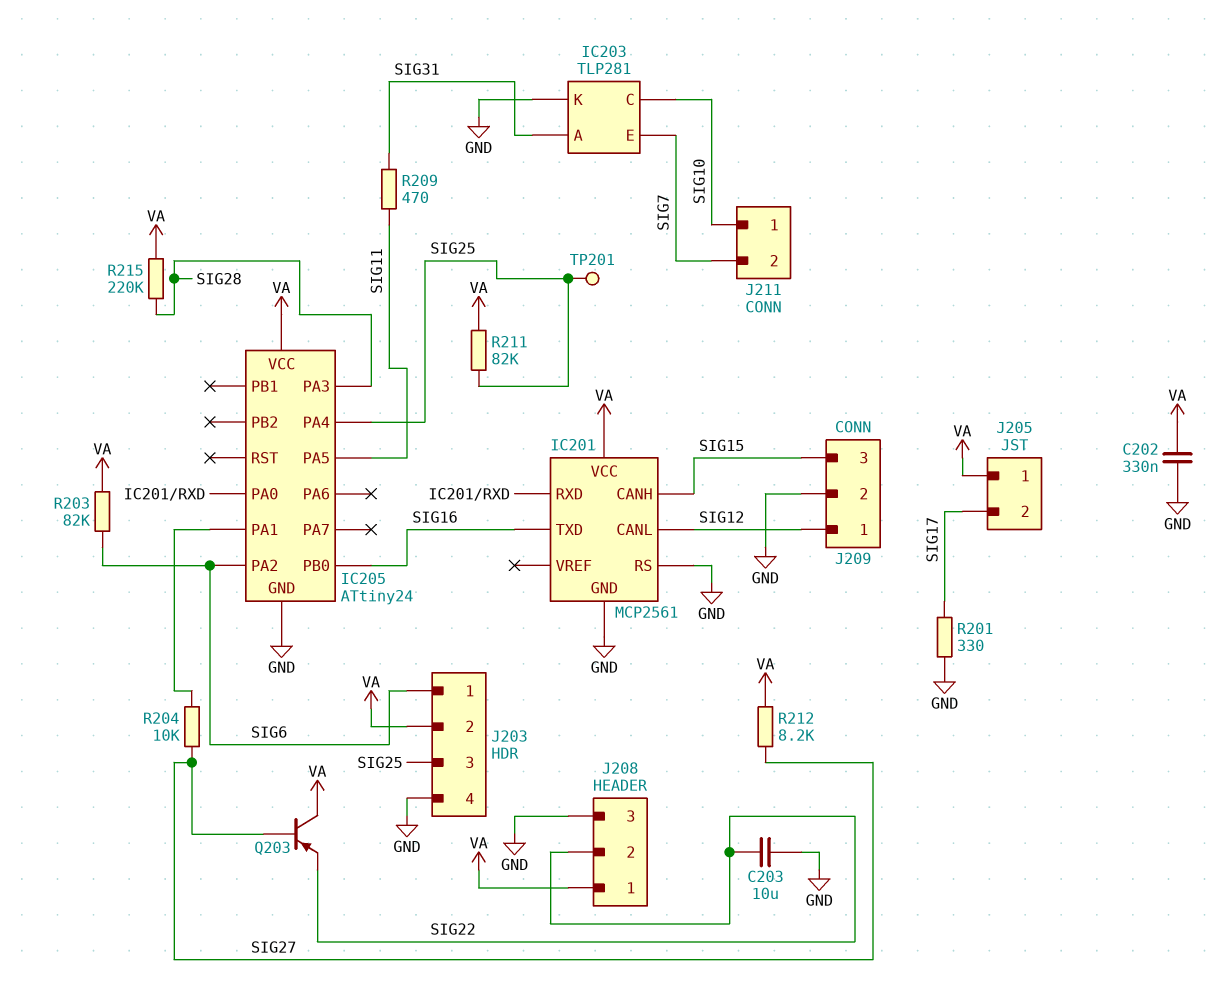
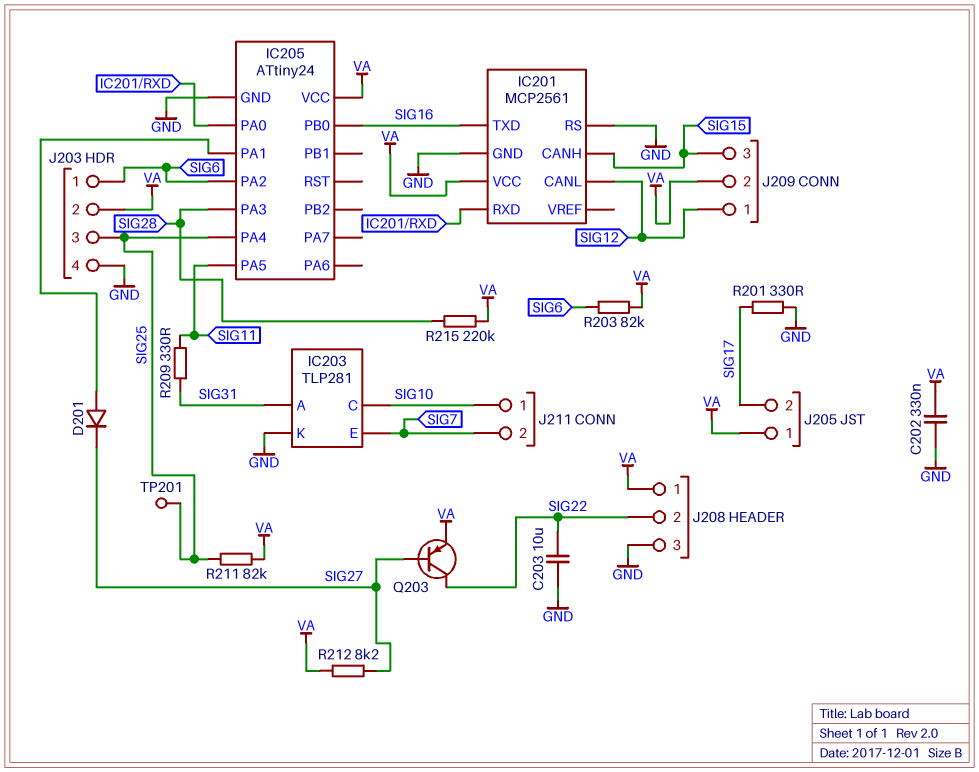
D201: none -> diode (A IC205/PA1, K SIG27)
J209 pin 2: GND -> VA
Q203: PNP (B SIG27, C VA, E SIG22) -> PNP (B SIG27, C SIG22, E VA)
R204: 10k (IC205/PA1, SIG27) -> none
R209: 470 (SIG11, SIG31) -> 330 (SIG11, SIG31)

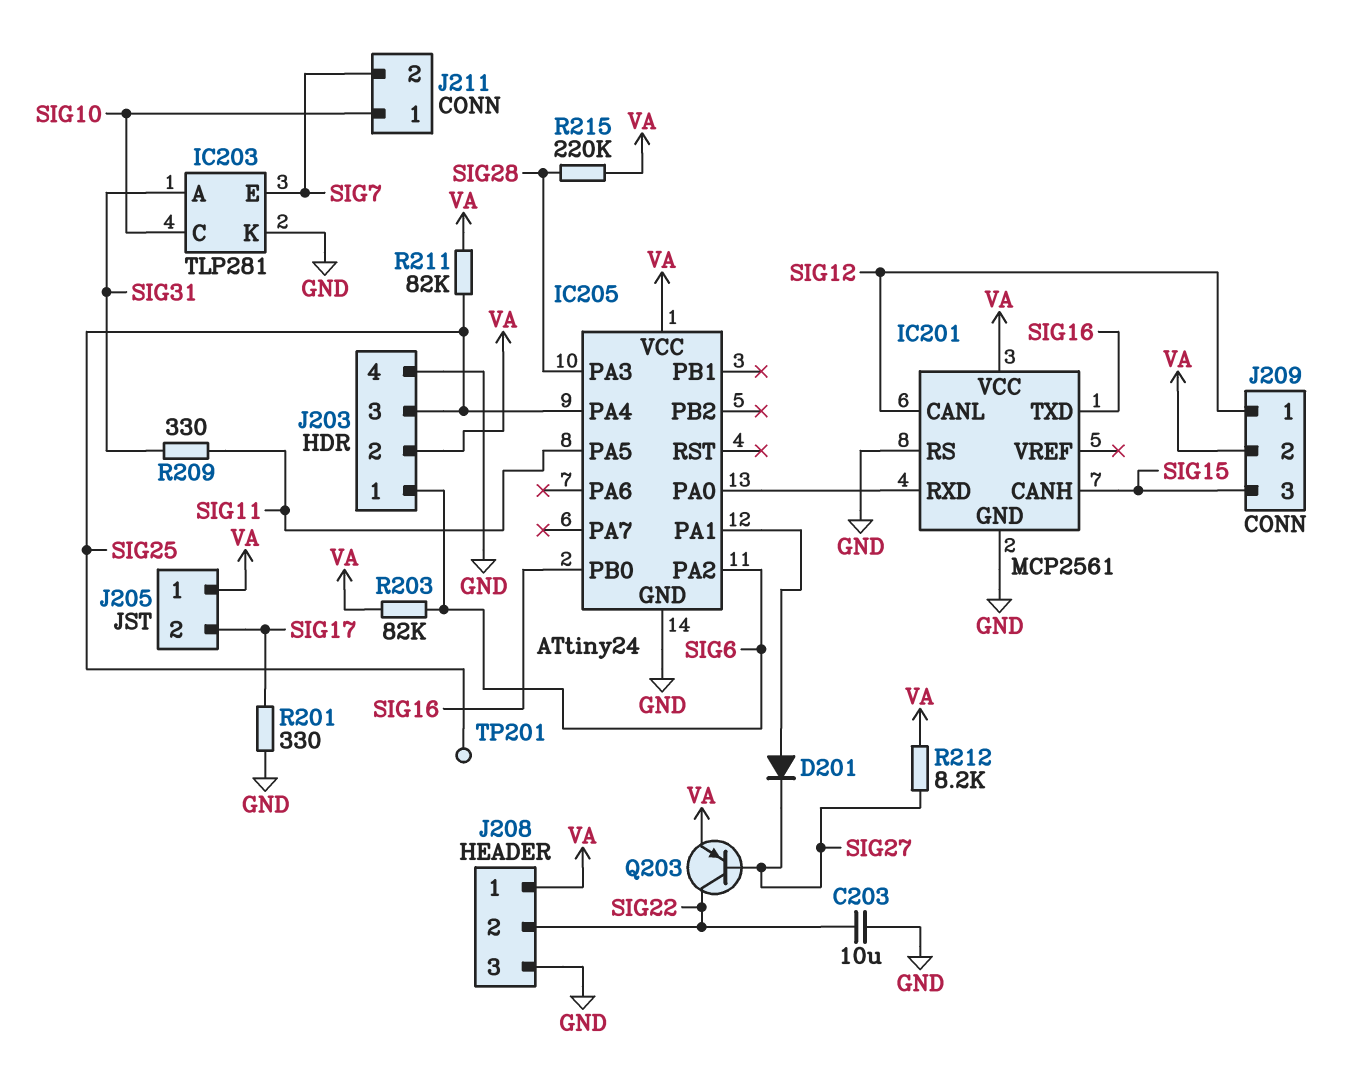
C202: 330nF (GND, VA) -> none

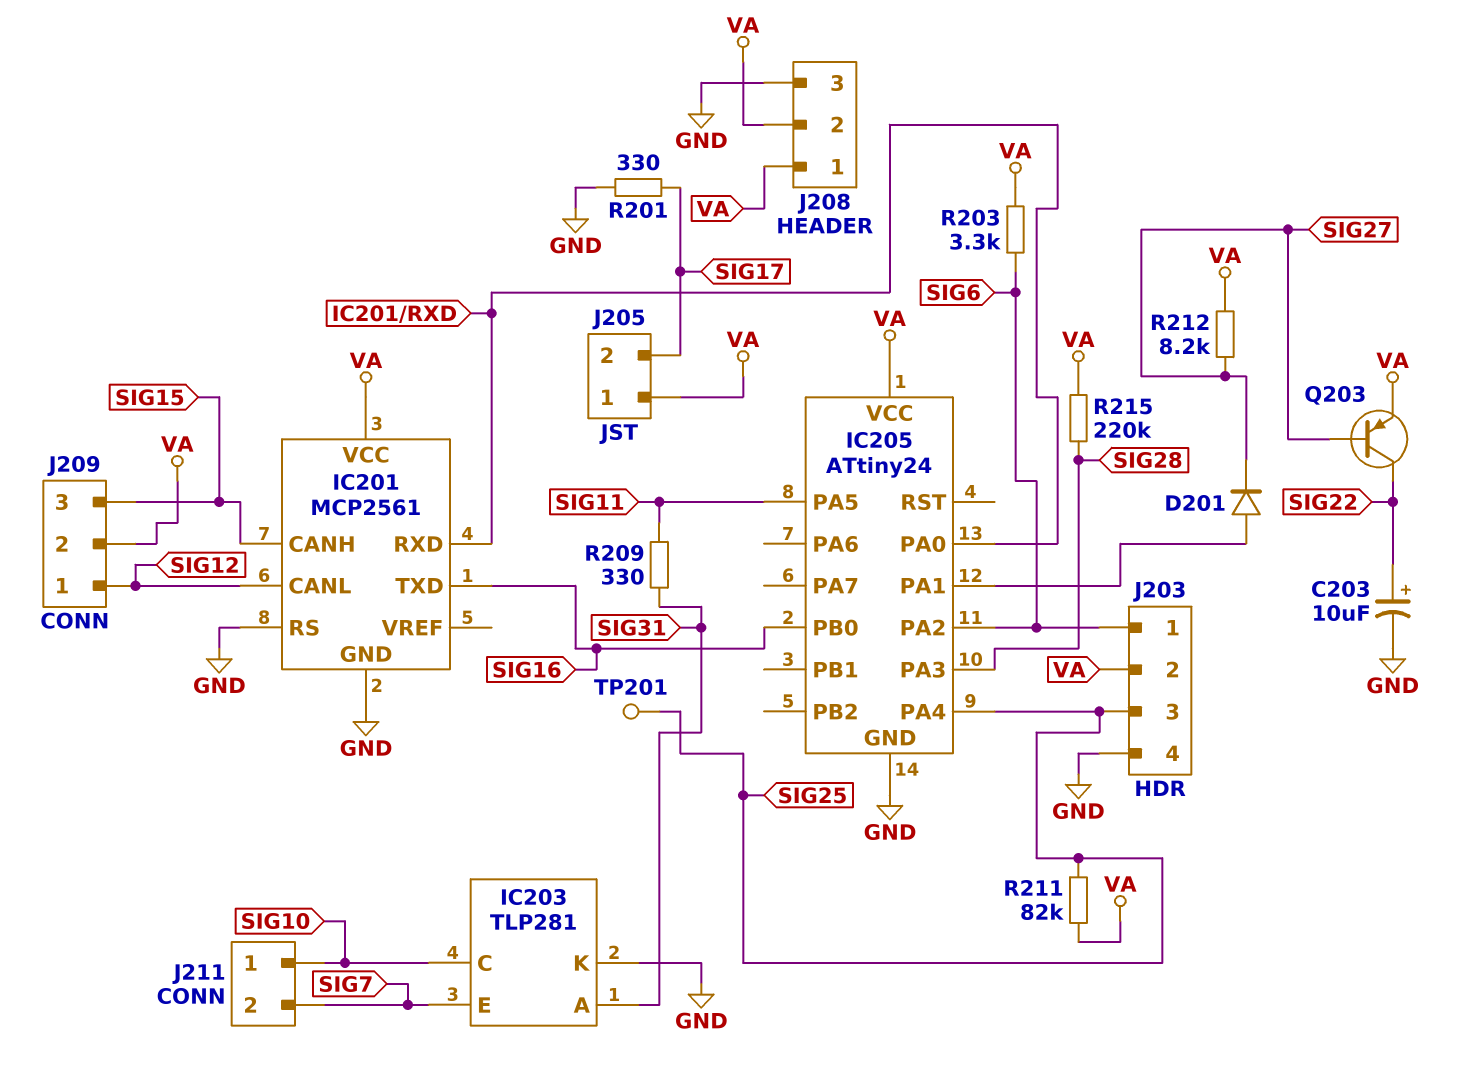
C203: 10uF (GND, SIG22) -> 10uF (plus SIG22, minus GND)
J208 pin 2: SIG22 -> VA
R203: 82k (SIG6, VA) -> 3.3k (SIG6, VA)

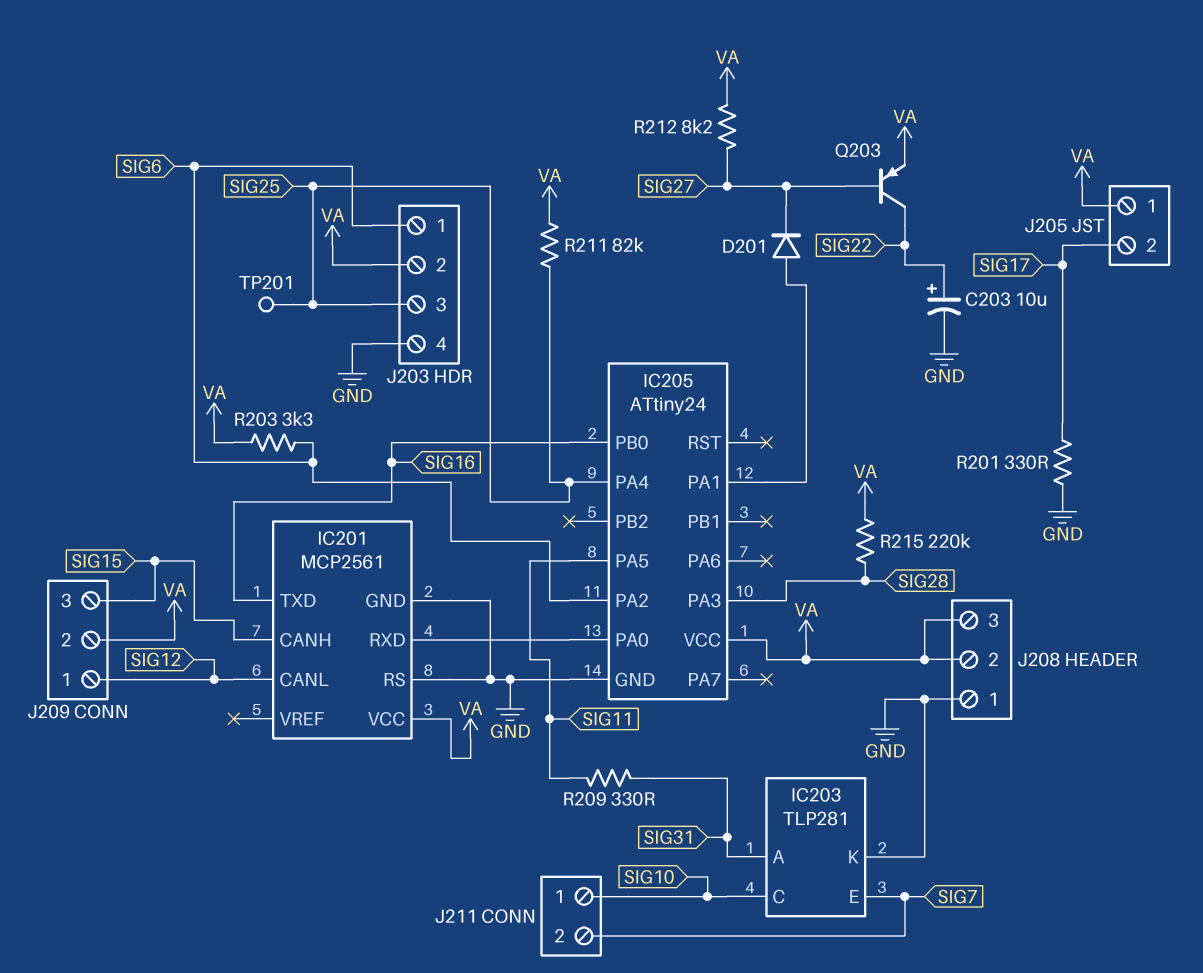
J208 pin 1: VA -> GND
J208 pin 3: GND -> VA

